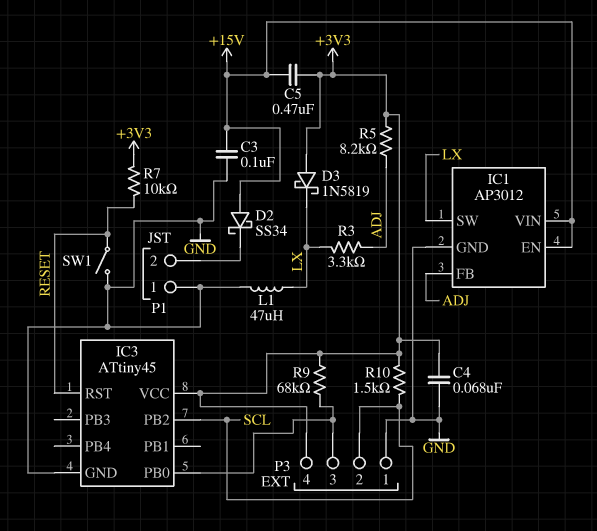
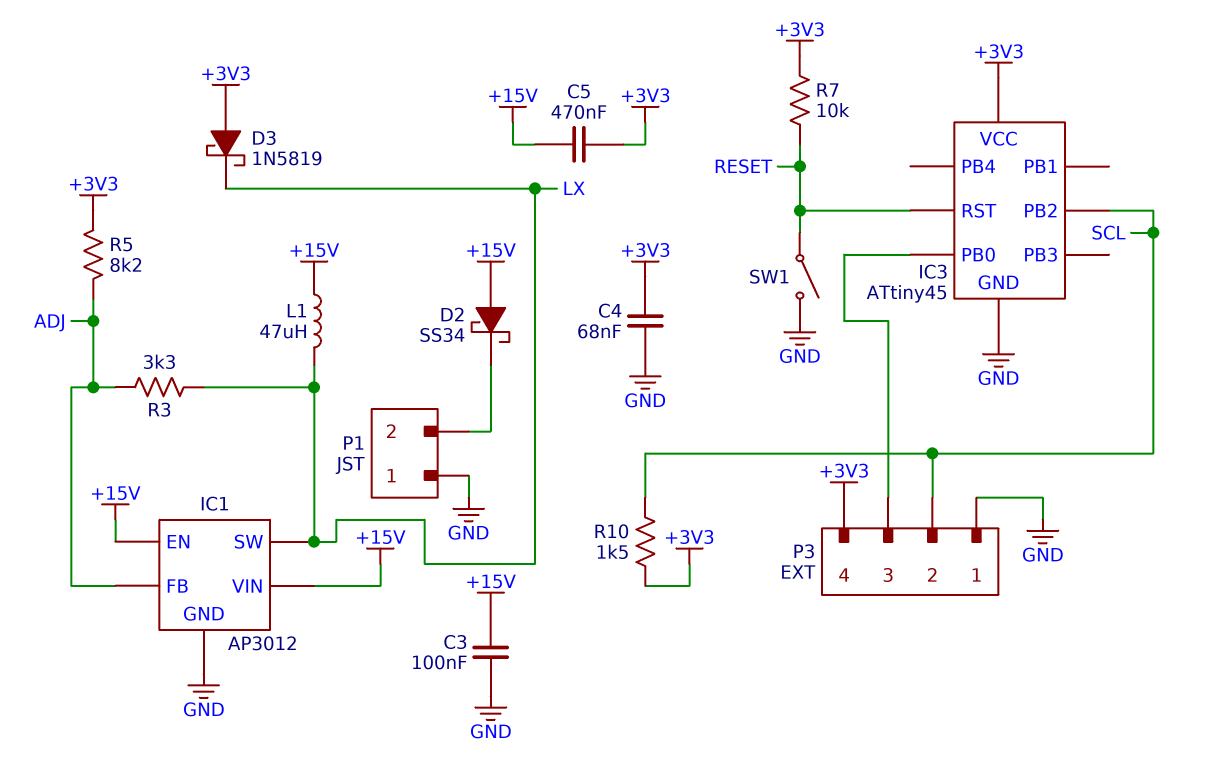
L1: 47uH (GND, LX) -> 47uH (+15V, LX)
R9: 68k (+3V3, IC3/PB0) -> none

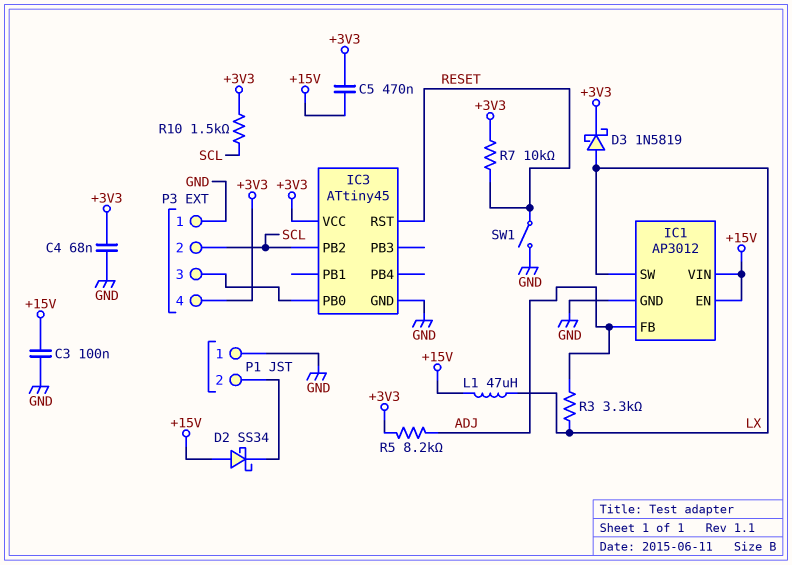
D3: schottky 1N5819 (A +3V3, K LX) -> schottky 1N5819 (A LX, K +3V3)

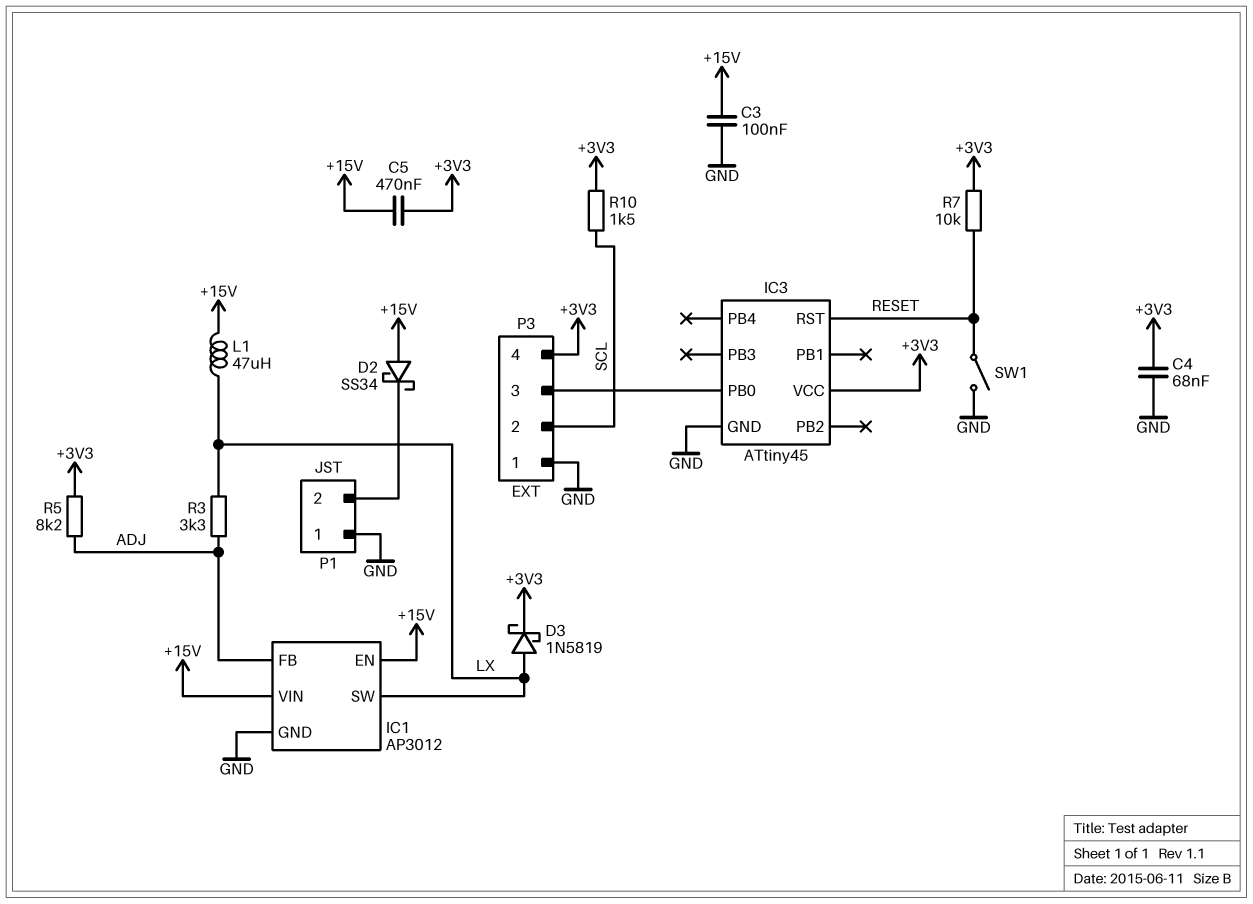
IC3 pin PB2: SCL -> none

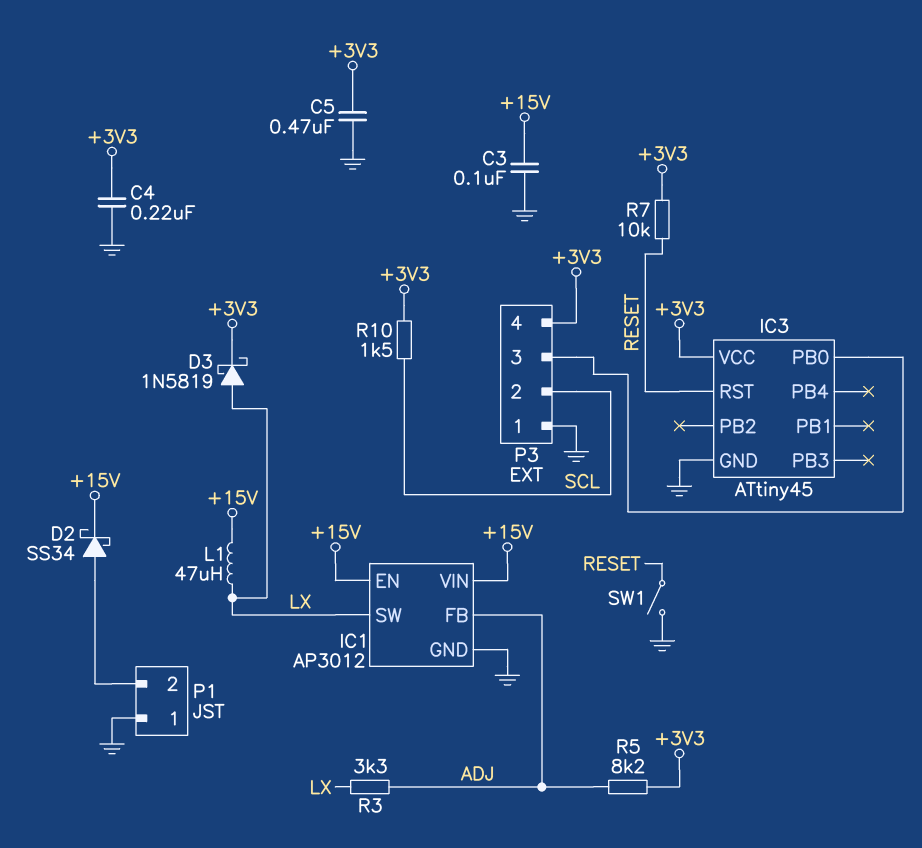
C4: 68nF (+3V3, GND) -> 220nF (+3V3, GND)
C5: 470nF (+3V3, +15V) -> 470nF (+3V3, GND)
D2: schottky SS34 (A +15V, K P1/2) -> schottky SS34 (A P1/2, K +15V)

